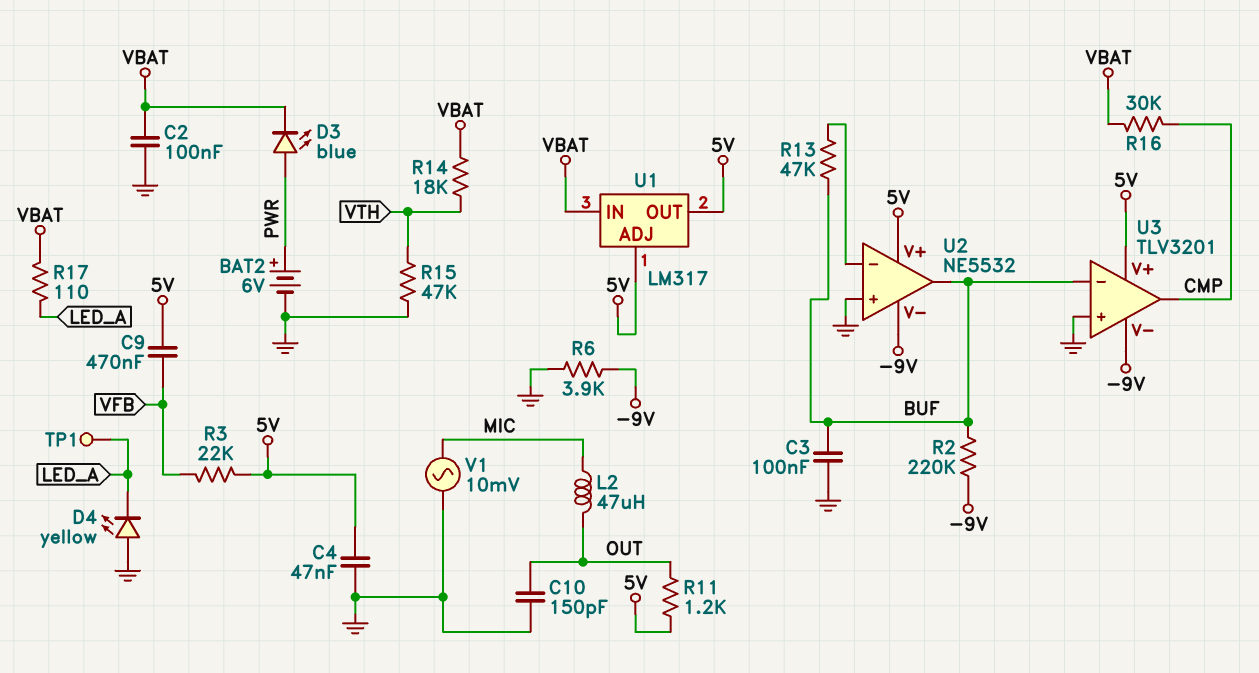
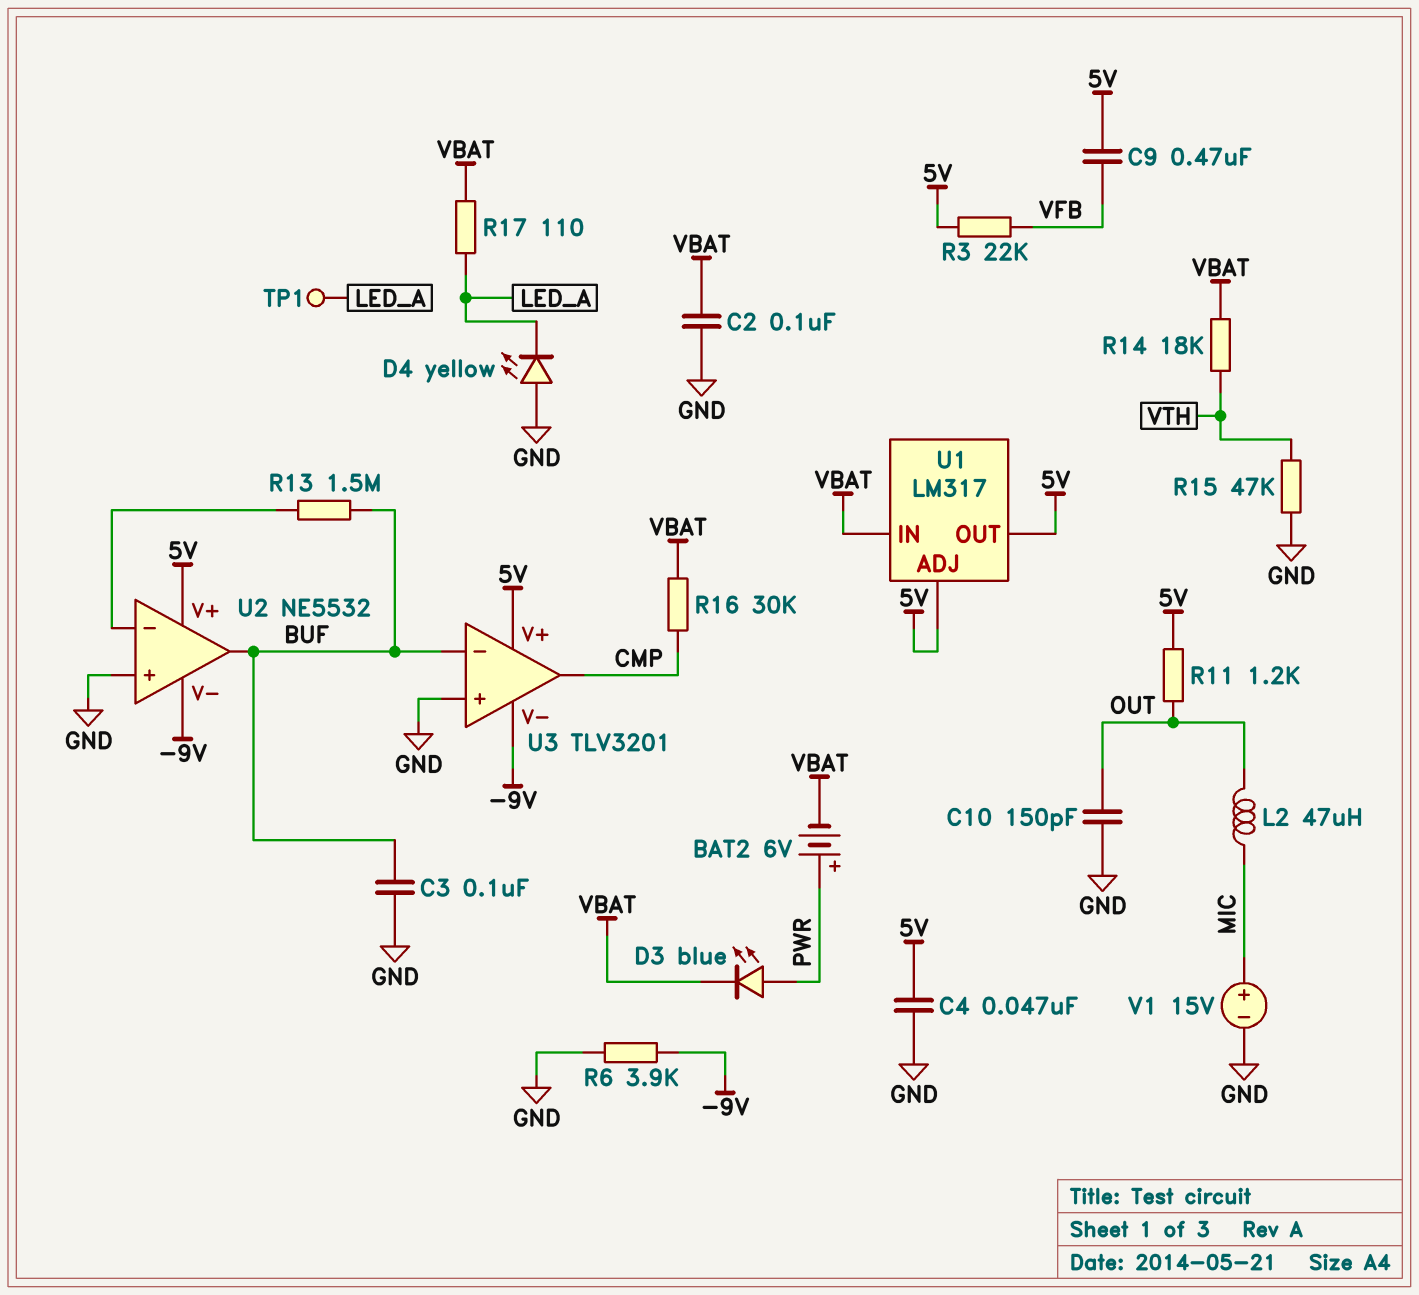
BAT2: 6V (plus PWR, minus GND) -> 6V (plus PWR, minus VBAT)
R2: 220k (-9V, BUF) -> none
R13: 47k (BUF, U2/in-) -> 1.5M (BUF, U2/in-)
V1: AC 10mV (GND, MIC) -> 15V (plus MIC, minus GND)

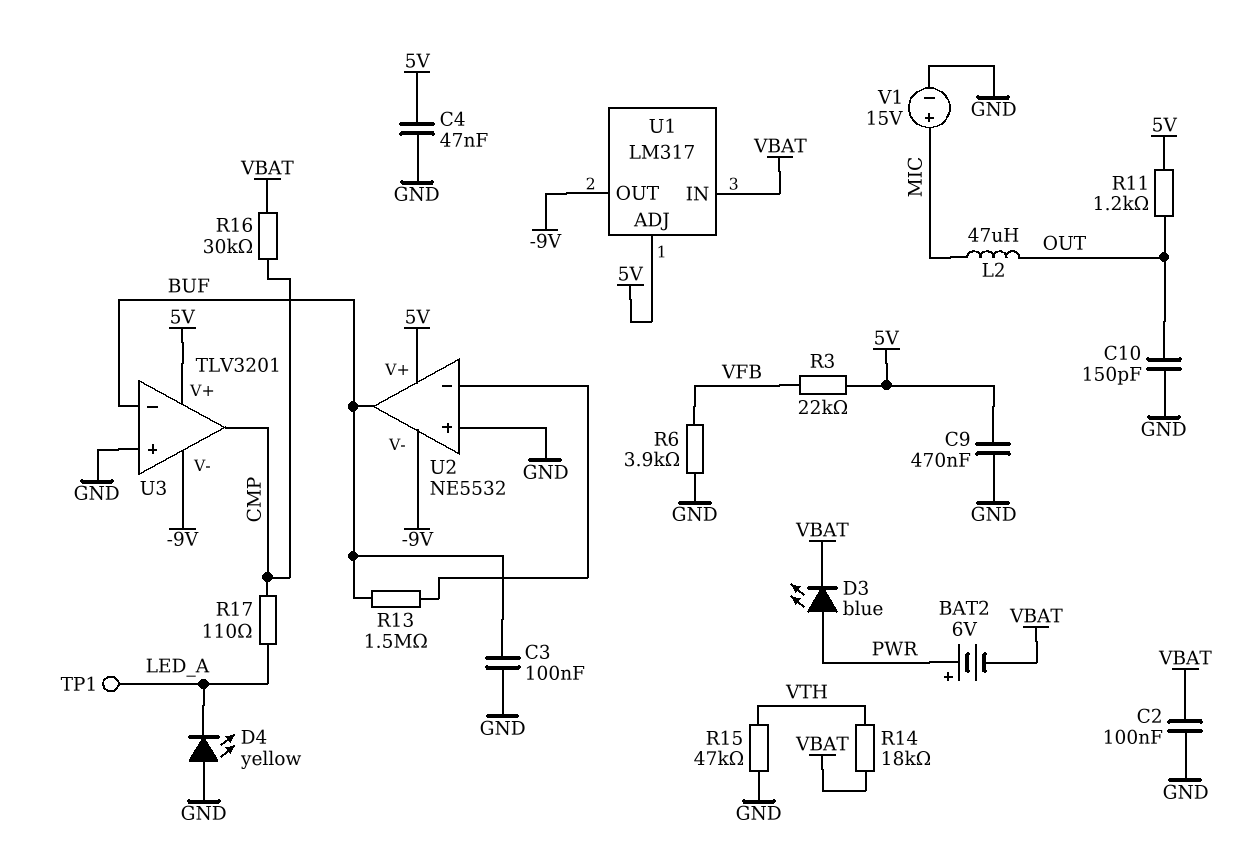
C9: 470nF (5V, VFB) -> 470nF (5V, GND)
R6: 3.9k (-9V, GND) -> 3.9k (GND, VFB)
R17: 110 (LED_A, VBAT) -> 110 (CMP, LED_A)
U1 pin OUT: 5V -> -9V

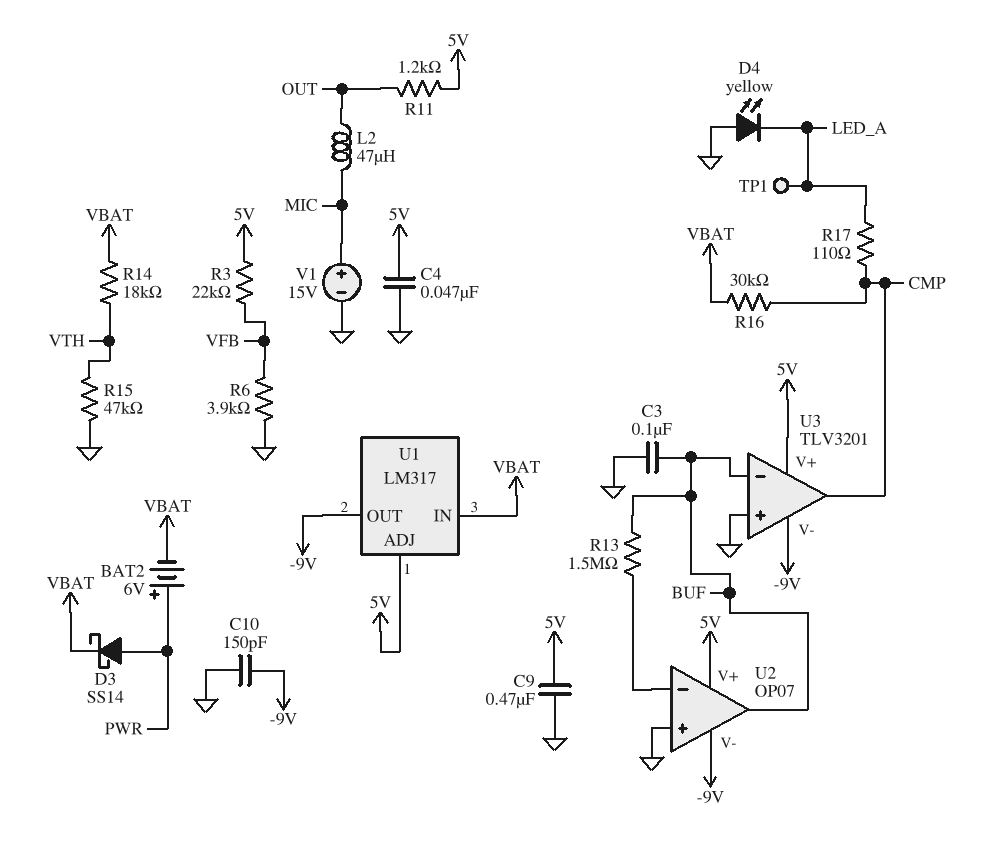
C2: 100nF (GND, VBAT) -> none
C10: 150pF (GND, OUT) -> 150pF (-9V, GND)
D3: LED blue (A PWR, K VBAT) -> schottky SS14 (A PWR, K VBAT)
U2: NE5532 -> OP07

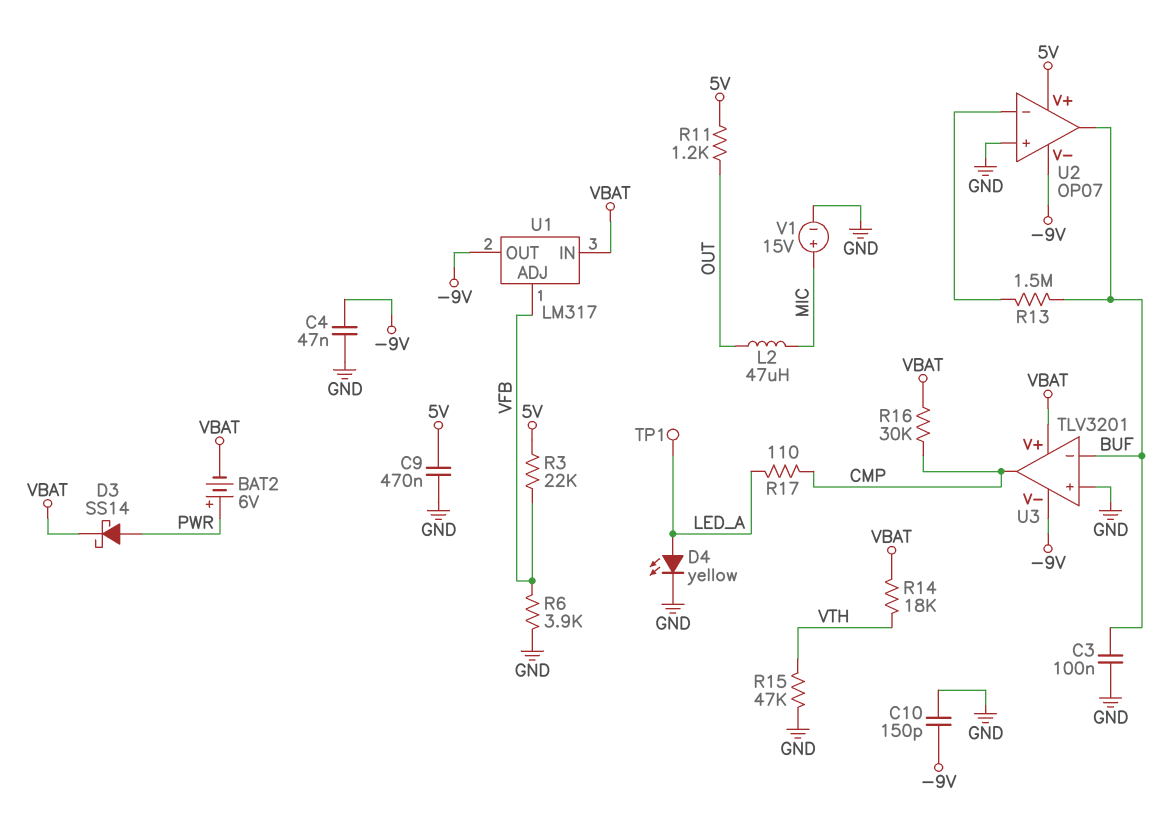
C4: 47nF (5V, GND) -> 47nF (-9V, GND)
D4: LED yellow (A GND, K LED_A) -> LED yellow (A LED_A, K GND)
U1 pin ADJ: 5V -> VFB
U3 pin V+: 5V -> VBAT

